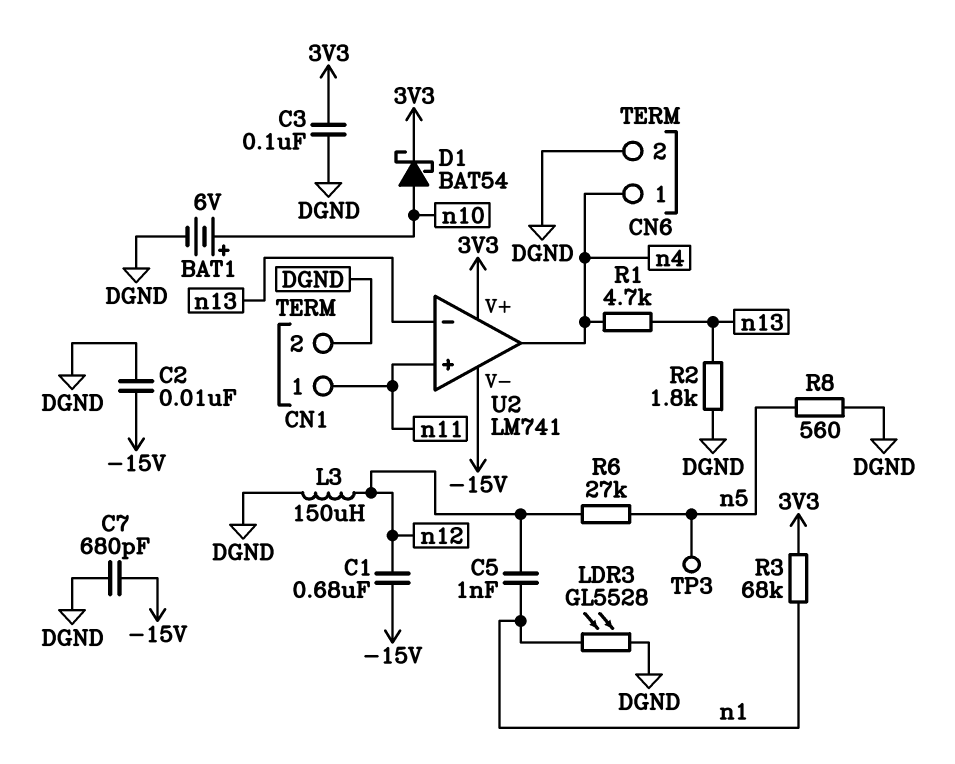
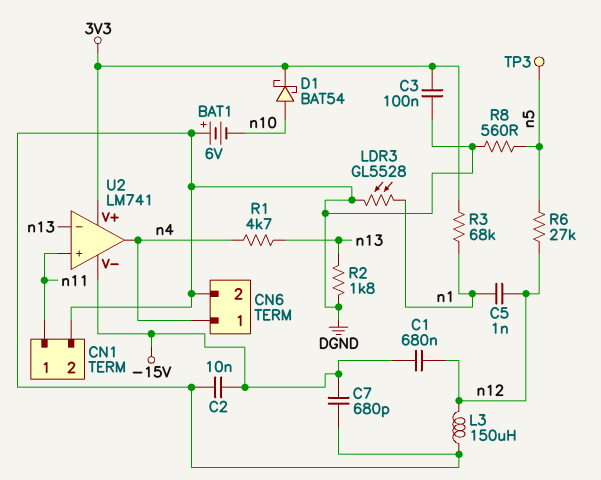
BAT1: 6V (plus n10, minus DGND) -> 6V (plus DGND, minus n10)

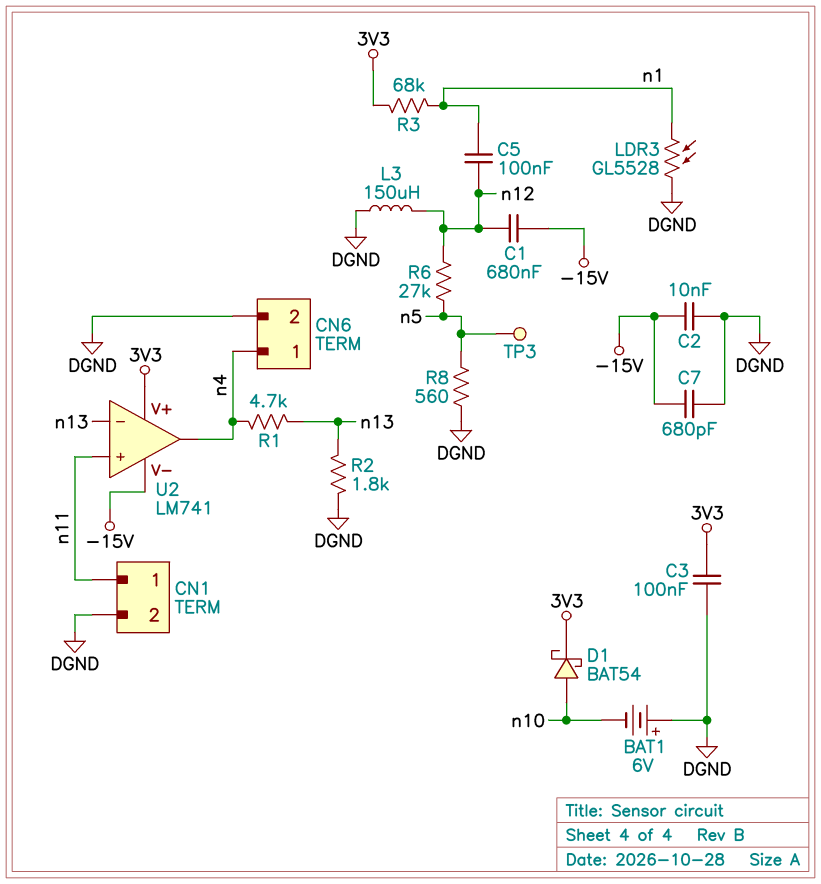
C5: 1nF (n1, n12) -> 100nF (n1, n12)

